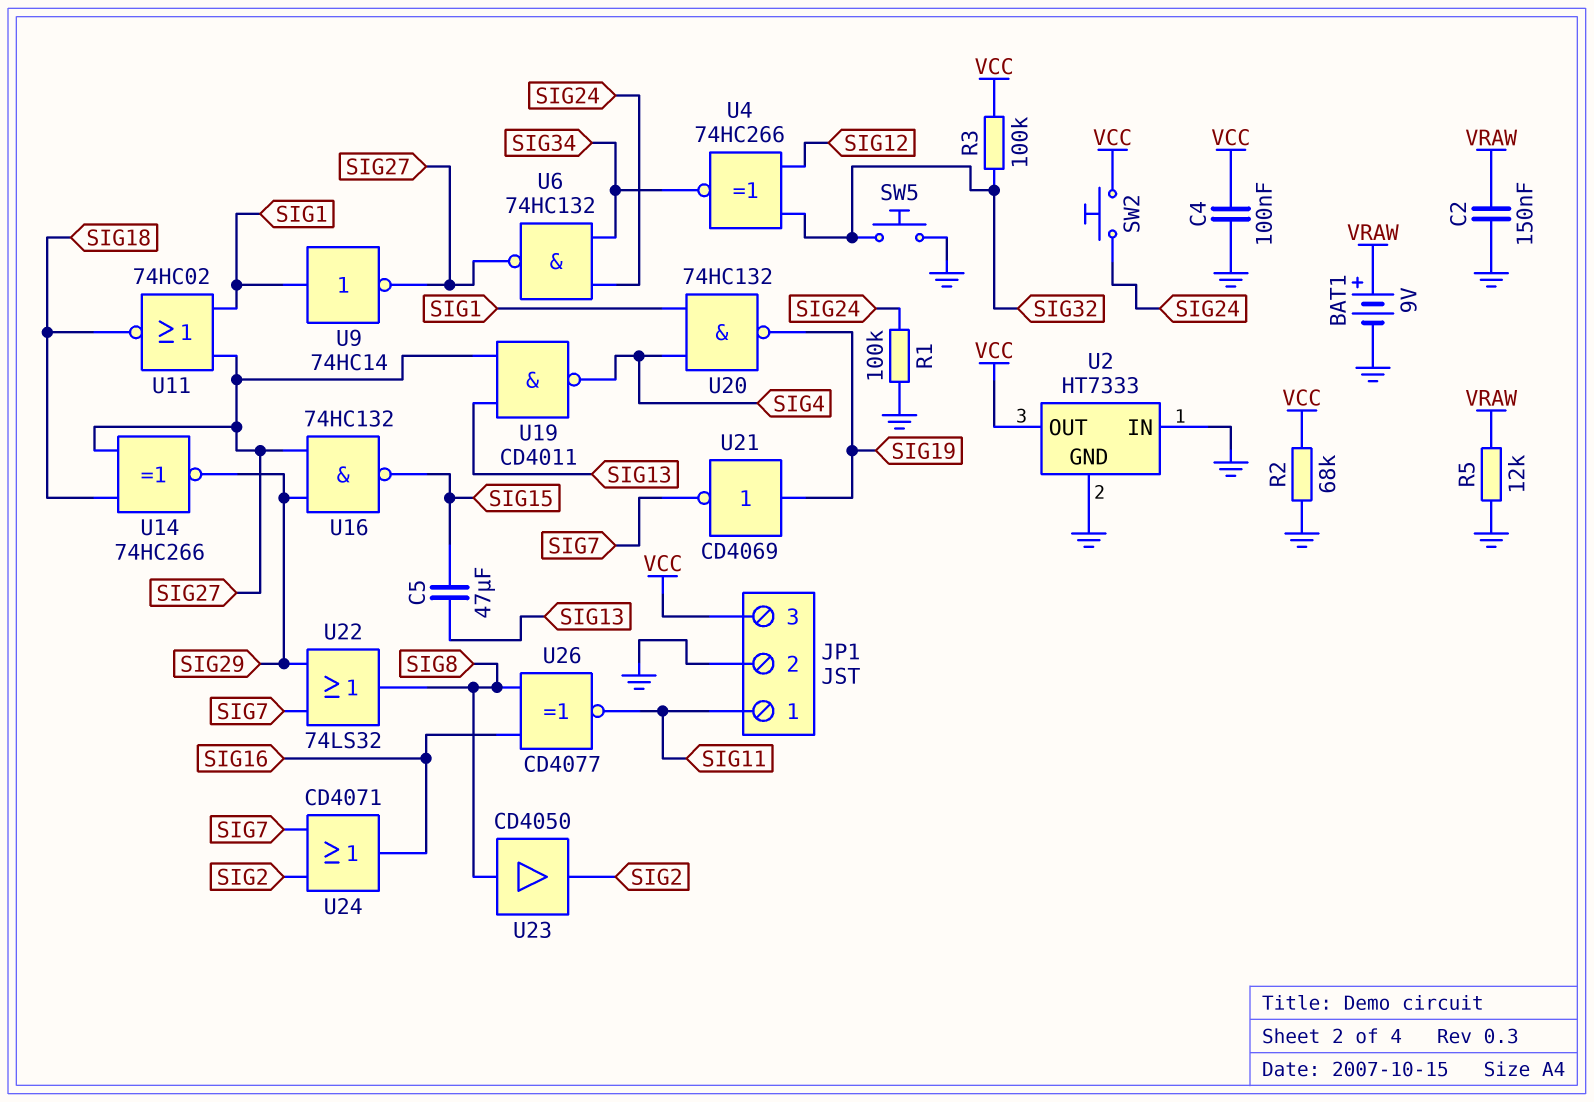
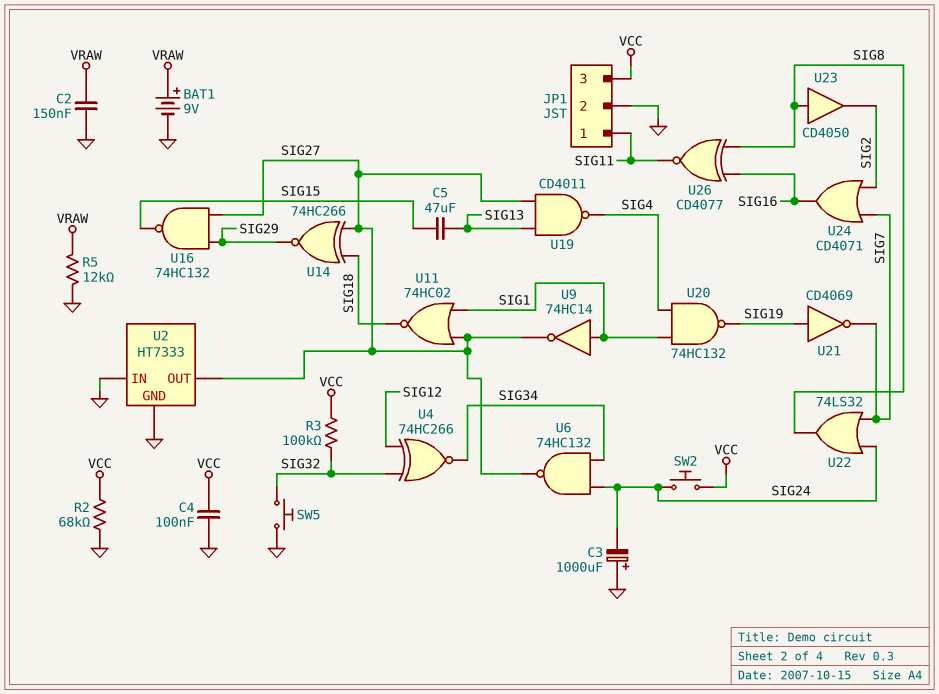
C3: none -> 1000uF (plus GND, minus SIG24)
R1: 100k (GND, SIG24) -> none
U2 pin OUT: VCC -> SIG27
U22: OR 74LS32 (in SIG7, in SIG29, out SIG8) -> OR 74LS32 (in SIG7, in SIG24, out SIG8)

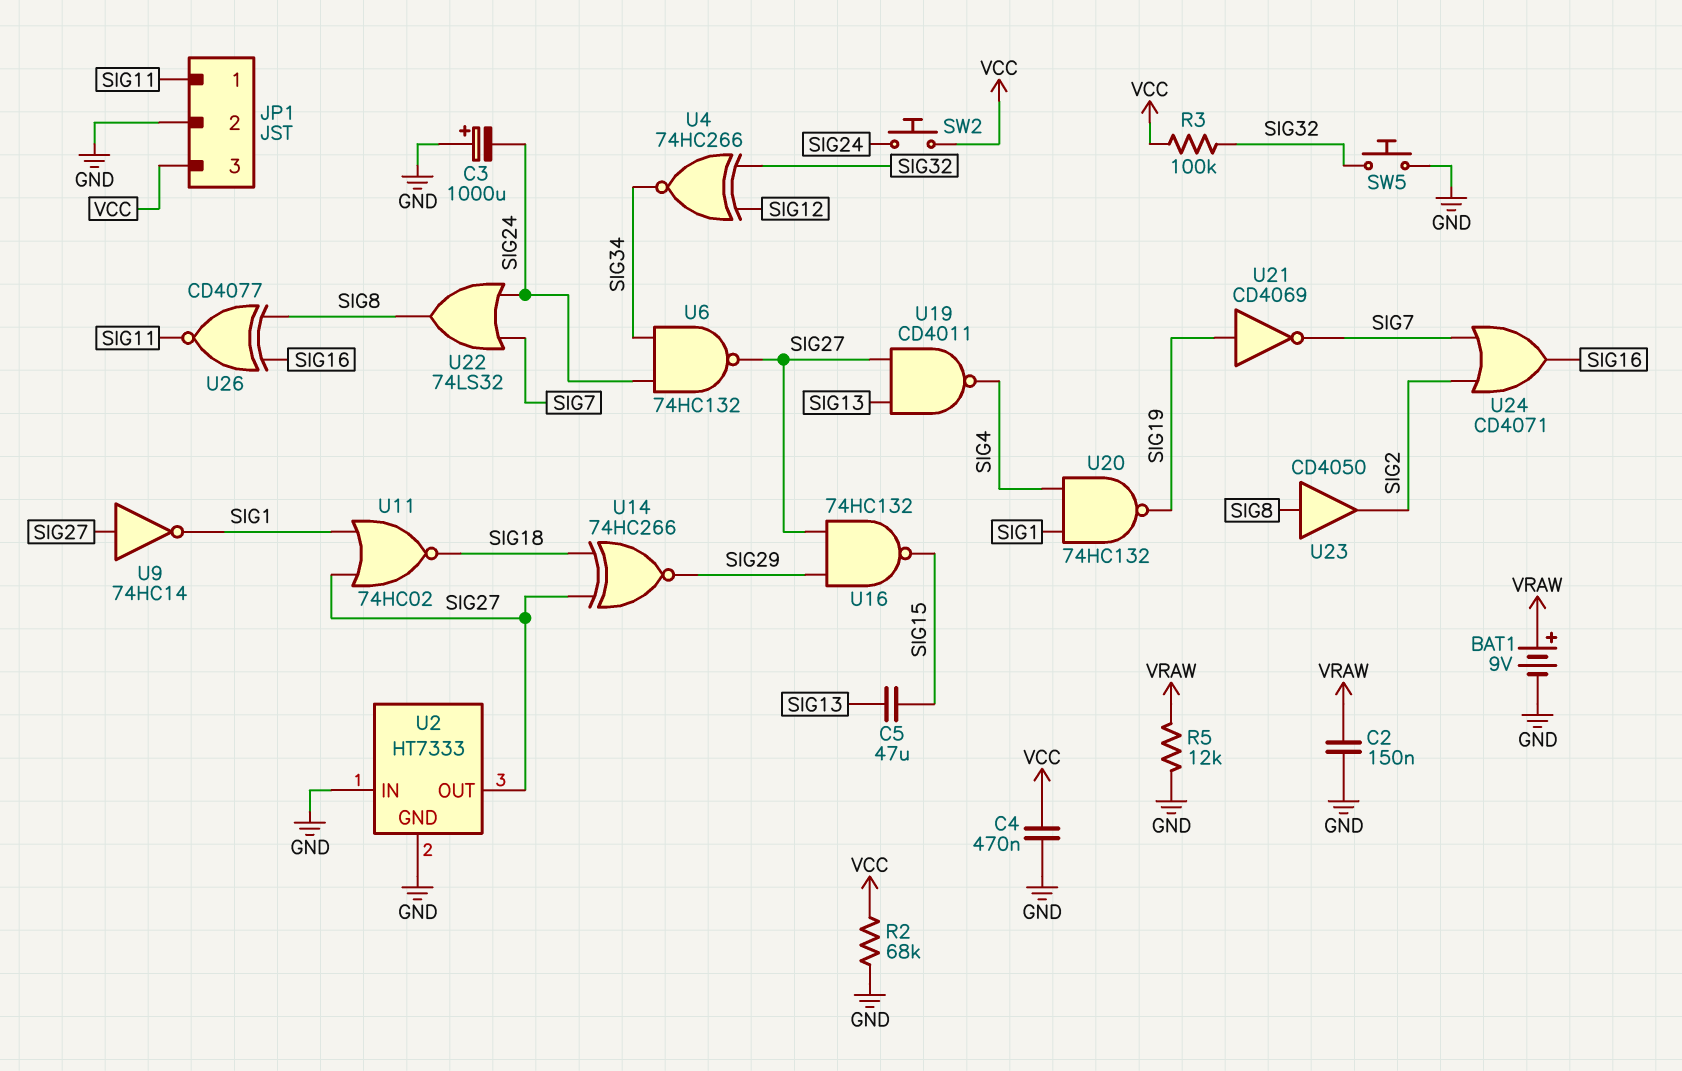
C4: 100nF (GND, VCC) -> 470nF (GND, VCC)
U9: NOT 74HC14 (in SIG1, out SIG27) -> NOT 74HC14 (in SIG27, out SIG1)

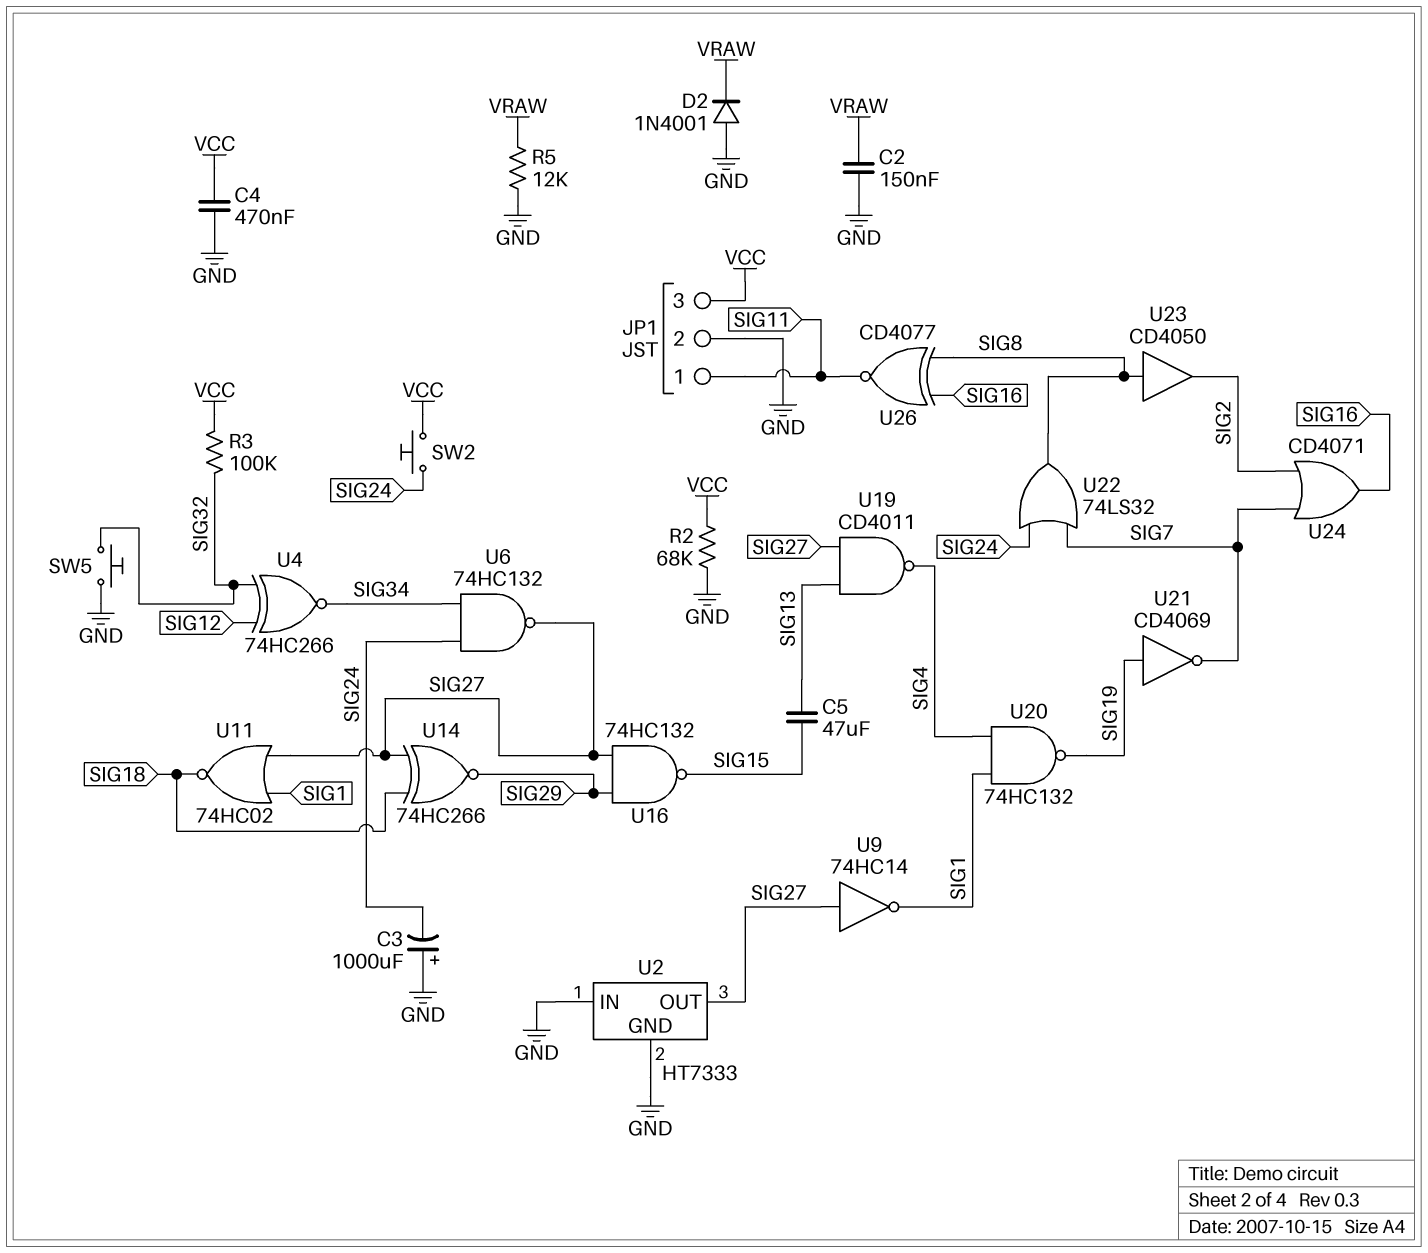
BAT1: 9V (plus VRAW, minus GND) -> none
D2: none -> diode 1N4001 (A GND, K VRAW)

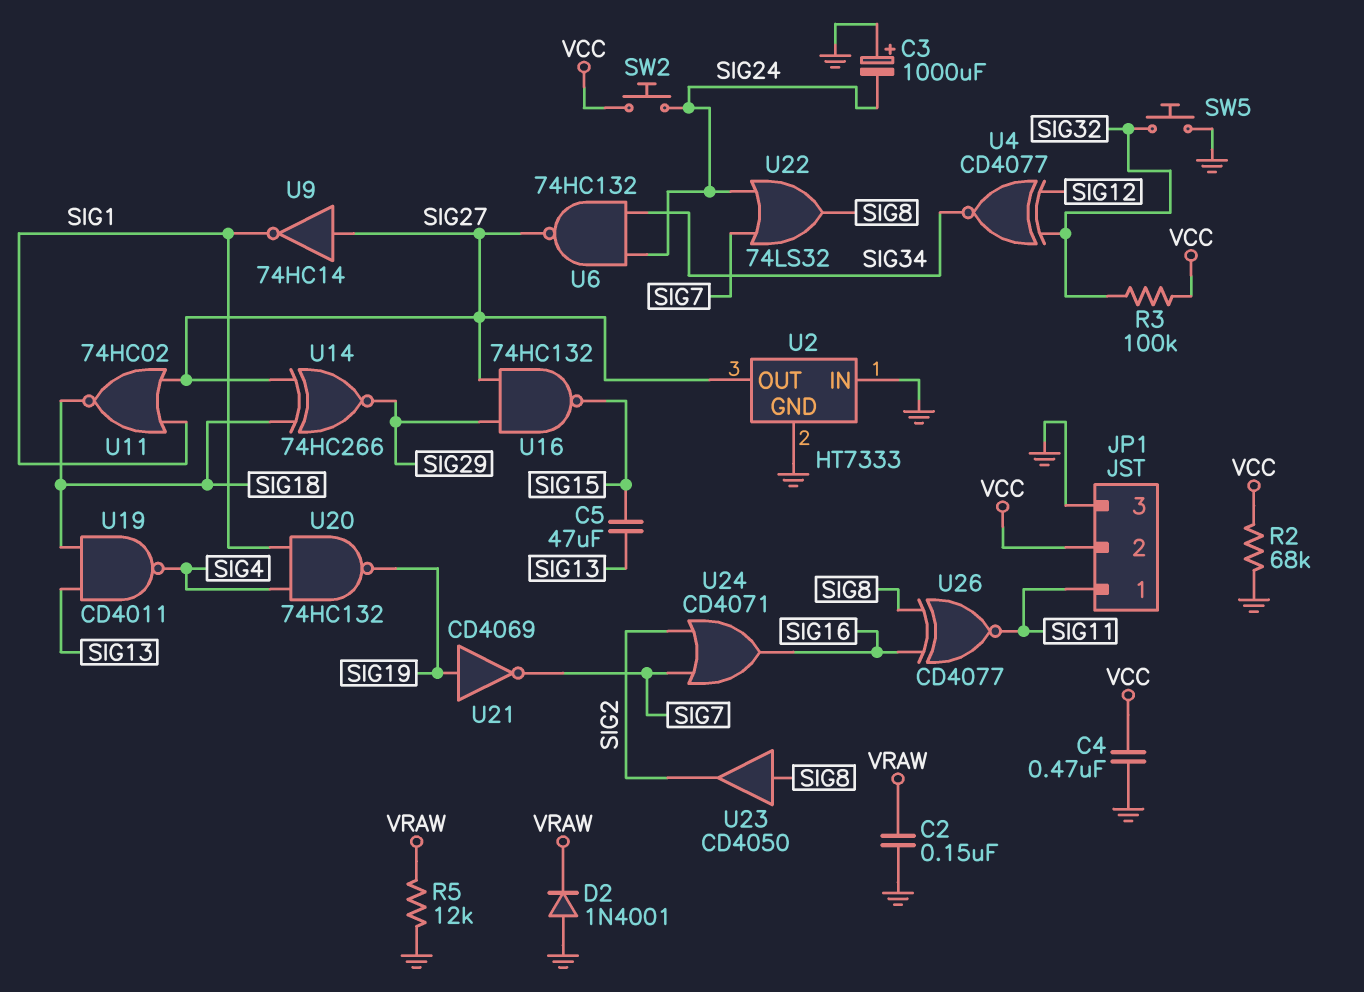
JP1 pin 2: GND -> VCC
JP1 pin 3: VCC -> GND
U4: XNOR 74HC266 (in SIG12, in SIG32, out SIG34) -> XNOR CD4077 (in SIG12, in SIG32, out SIG34)
U19: NAND CD4011 (in SIG13, in SIG27, out SIG4) -> NAND CD4011 (in SIG13, in SIG18, out SIG4)

